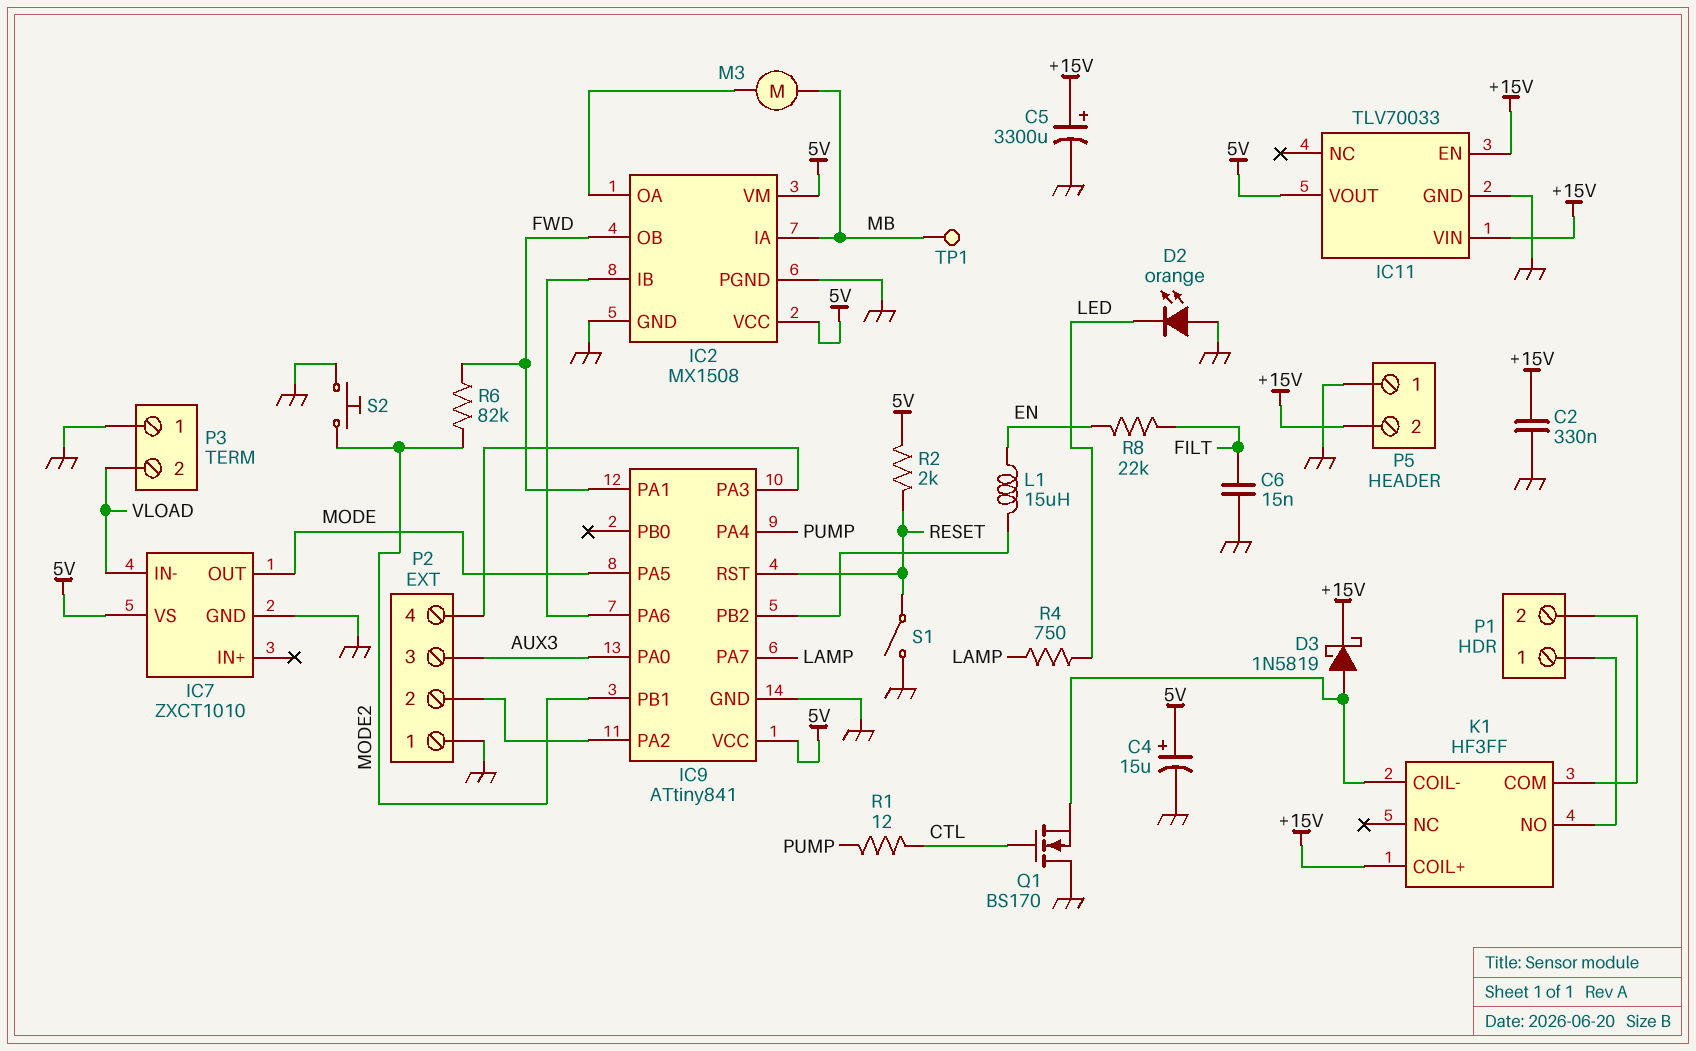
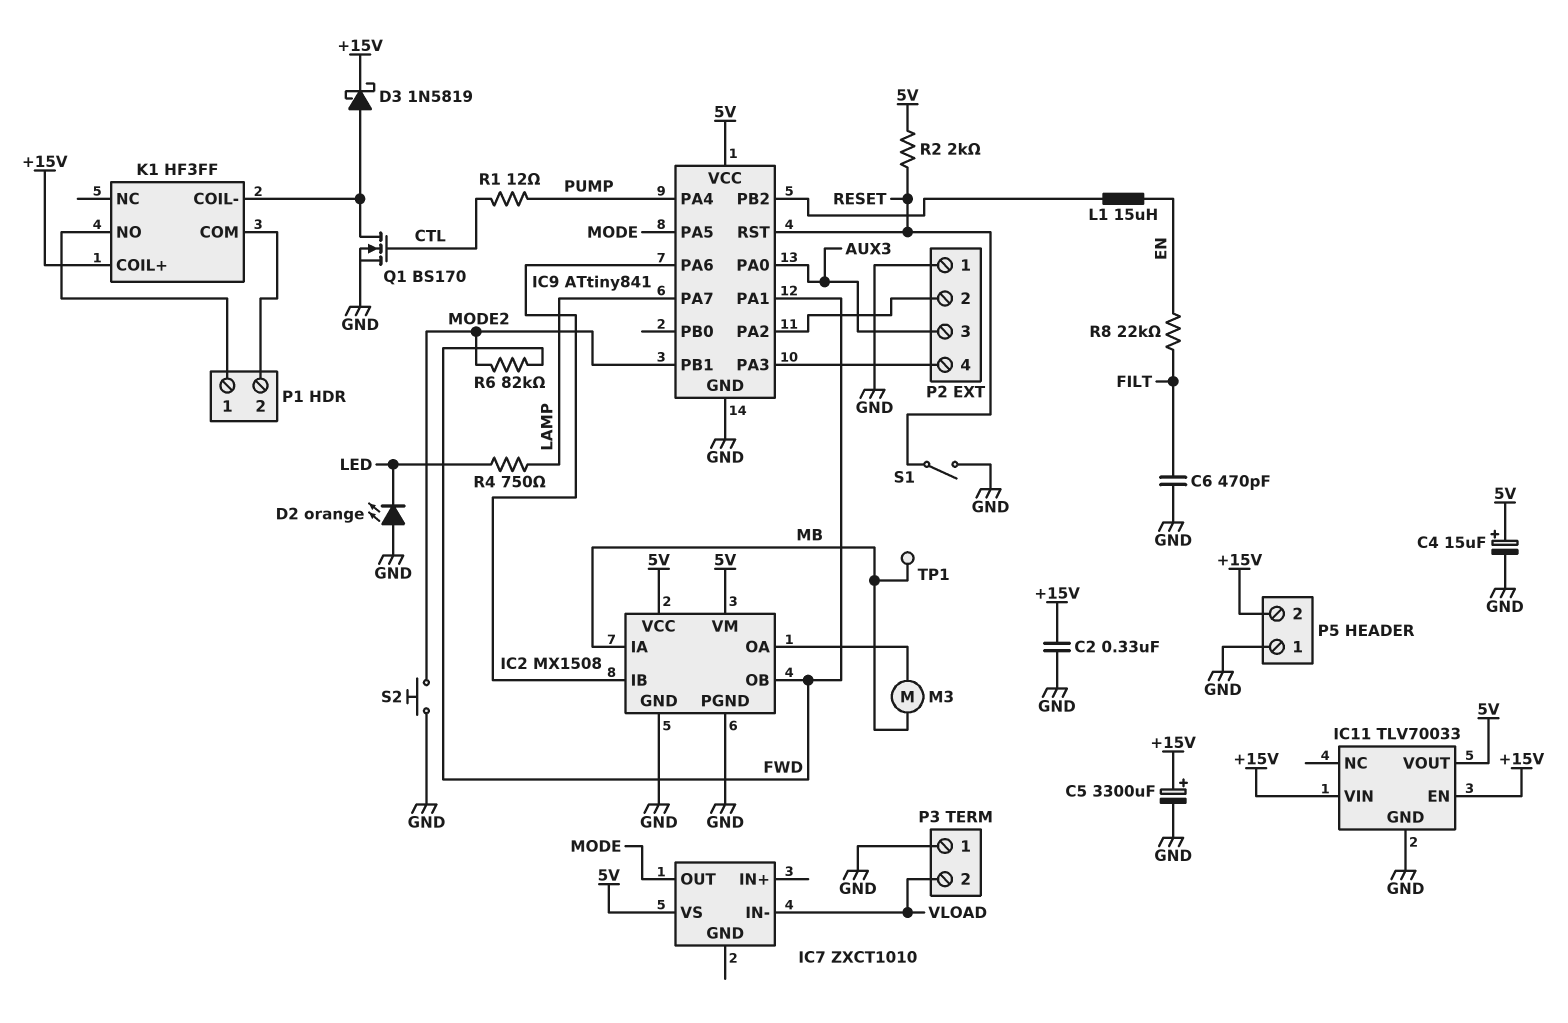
C6: 15nF (FILT, GND) -> 470pF (FILT, GND)
IC7 pin GND: GND -> none
Q1: NMOS BS170 (G CTL, D GND, S K1/COIL-) -> NMOS BS170 (G CTL, D K1/COIL-, S GND)

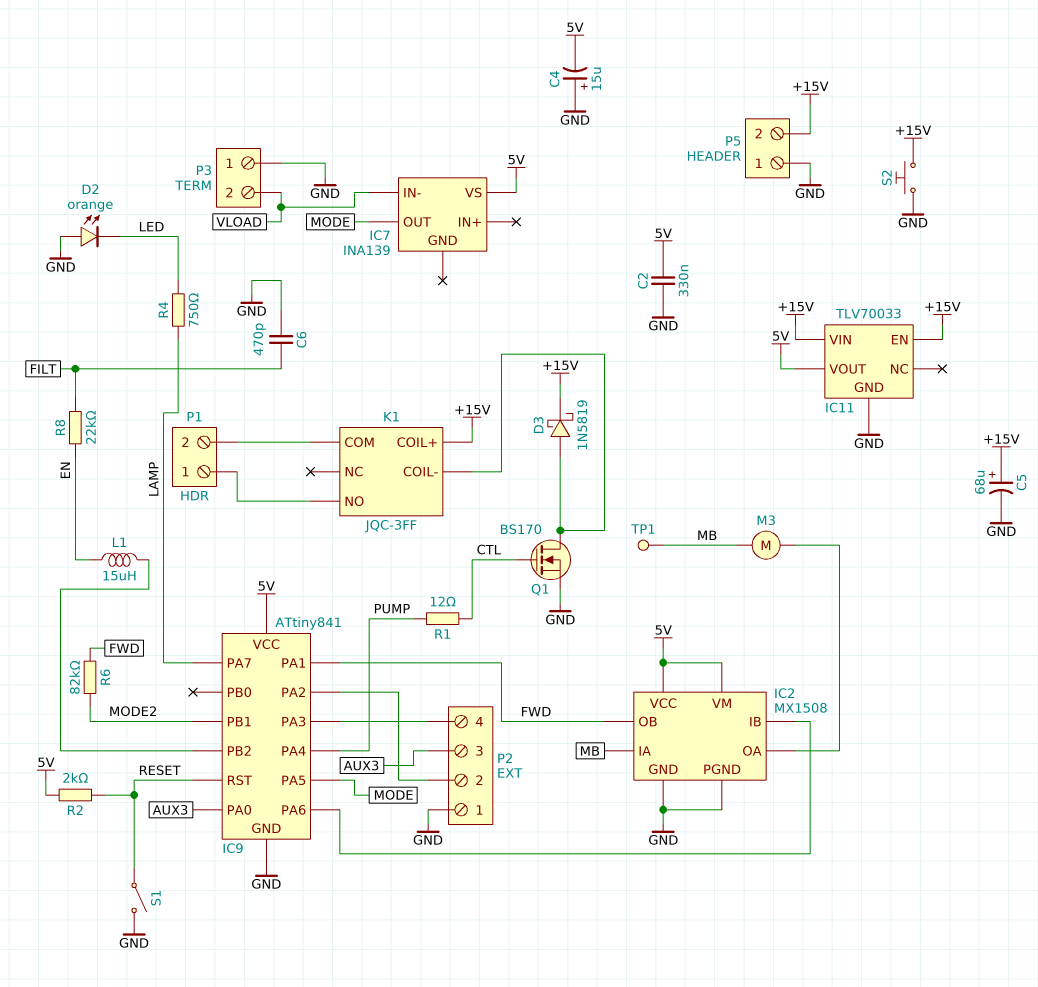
C2: 330nF (+15V, GND) -> 330nF (5V, GND)
C4: 15uF (plus 5V, minus GND) -> 15uF (plus GND, minus 5V)
C5: 3300uF (plus +15V, minus GND) -> 68uF (plus +15V, minus GND)
IC7: ZXCT1010 -> INA139
K1: HF3FF -> JQC-3FF
S2: button (GND, MODE2) -> button (+15V, GND)

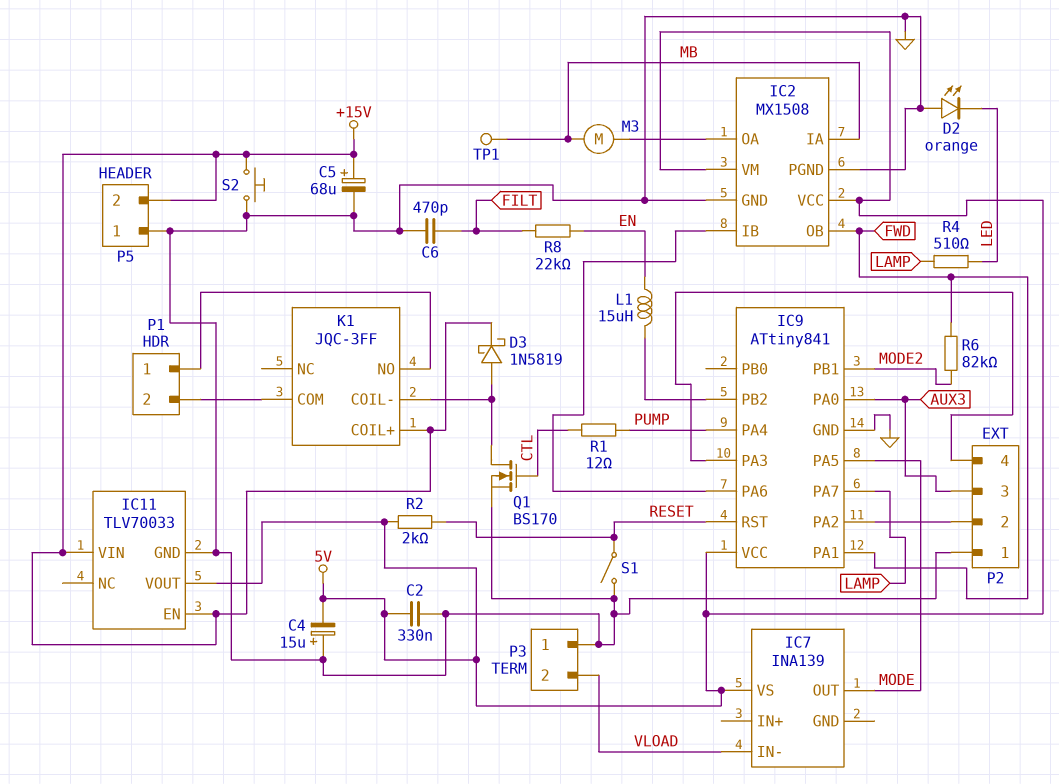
R4: 750 (LAMP, LED) -> 510 (LAMP, LED)

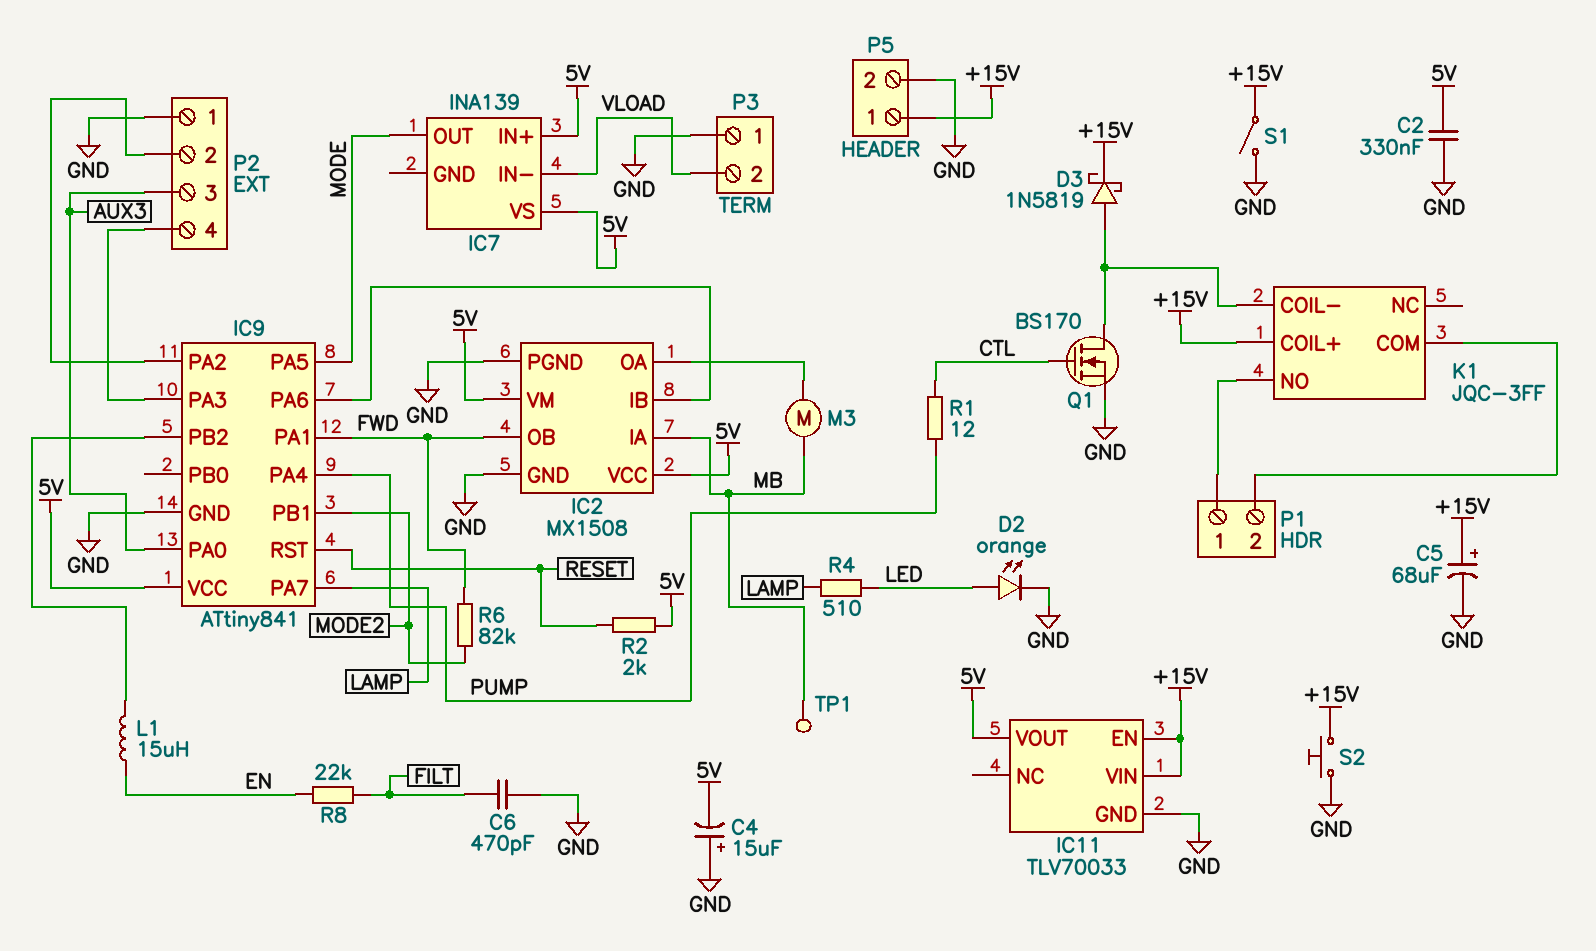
D2: LED orange (A GND, K LED) -> LED orange (A LED, K GND)
IC7 pin IN+: none -> 5V
P5 pin 1: GND -> +15V
P5 pin 2: +15V -> GND
S1: switch (GND, RESET) -> switch (+15V, GND)

